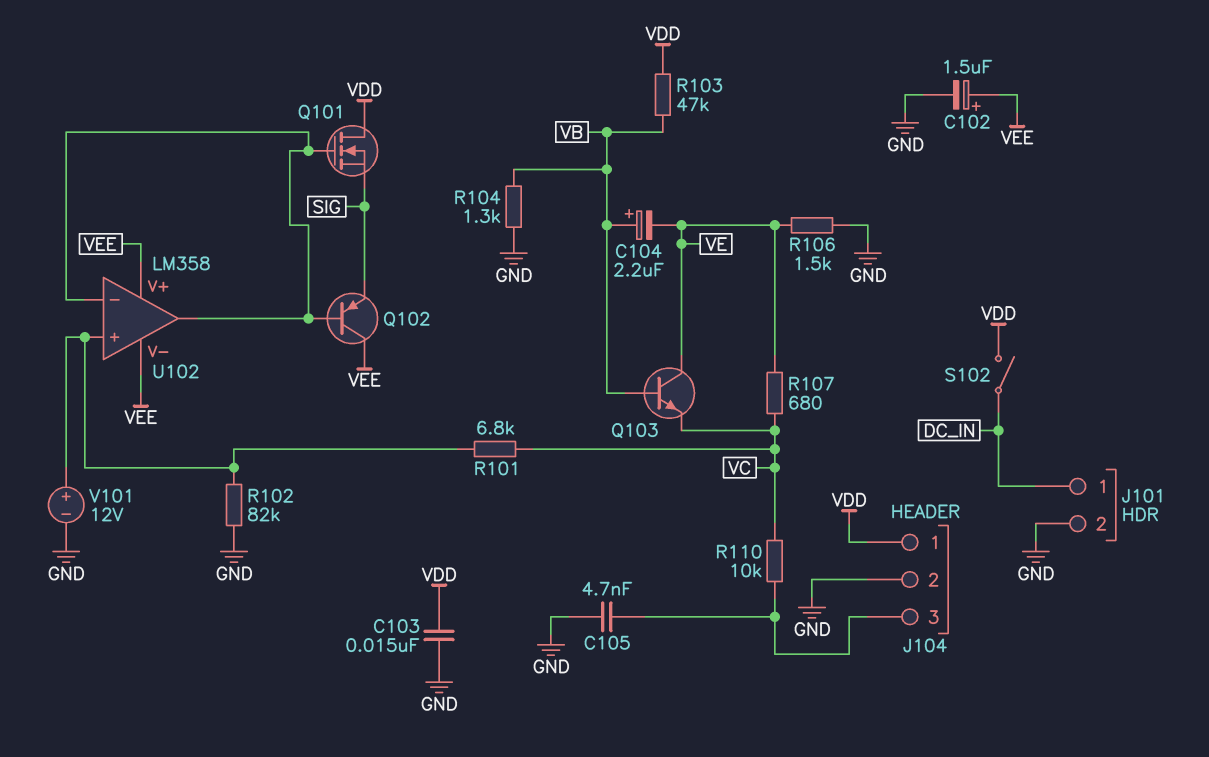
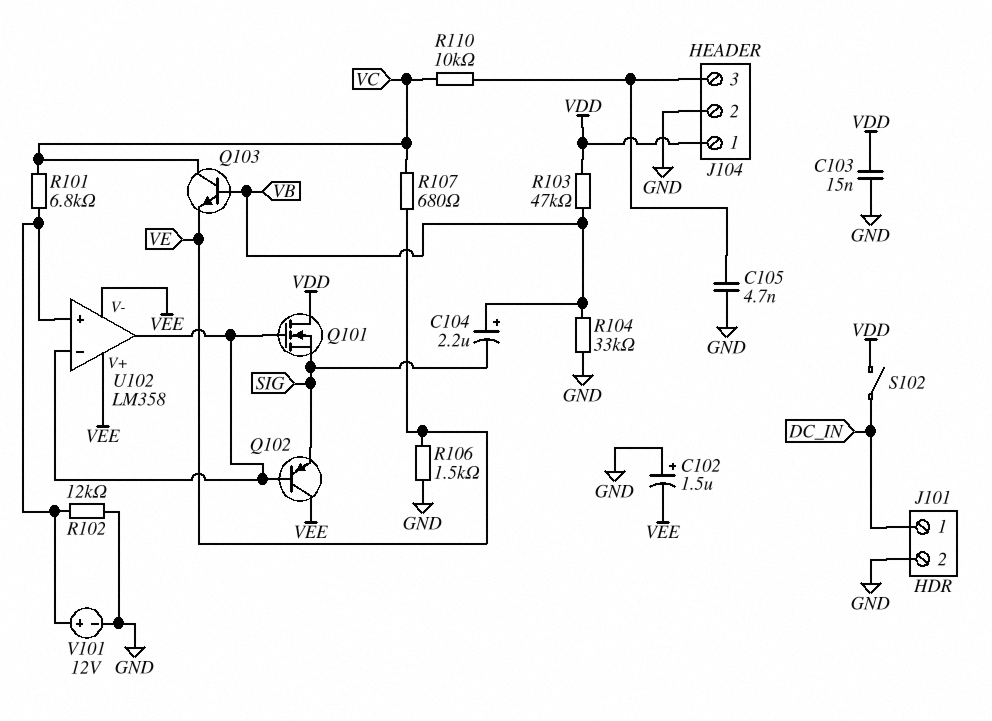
C102: 1.5uF (plus VEE, minus GND) -> 1.5uF (plus GND, minus VEE)
C104: 2.2uF (plus VB, minus VE) -> 2.2uF (plus VB, minus SIG)
Q103: NPN (B VB, C VE, E VC) -> NPN (B VB, C VC, E VE)
R102: 82k (GND, U102/in+) -> 12k (GND, U102/in+)
R104: 1.3k (GND, VB) -> 33k (GND, VB)

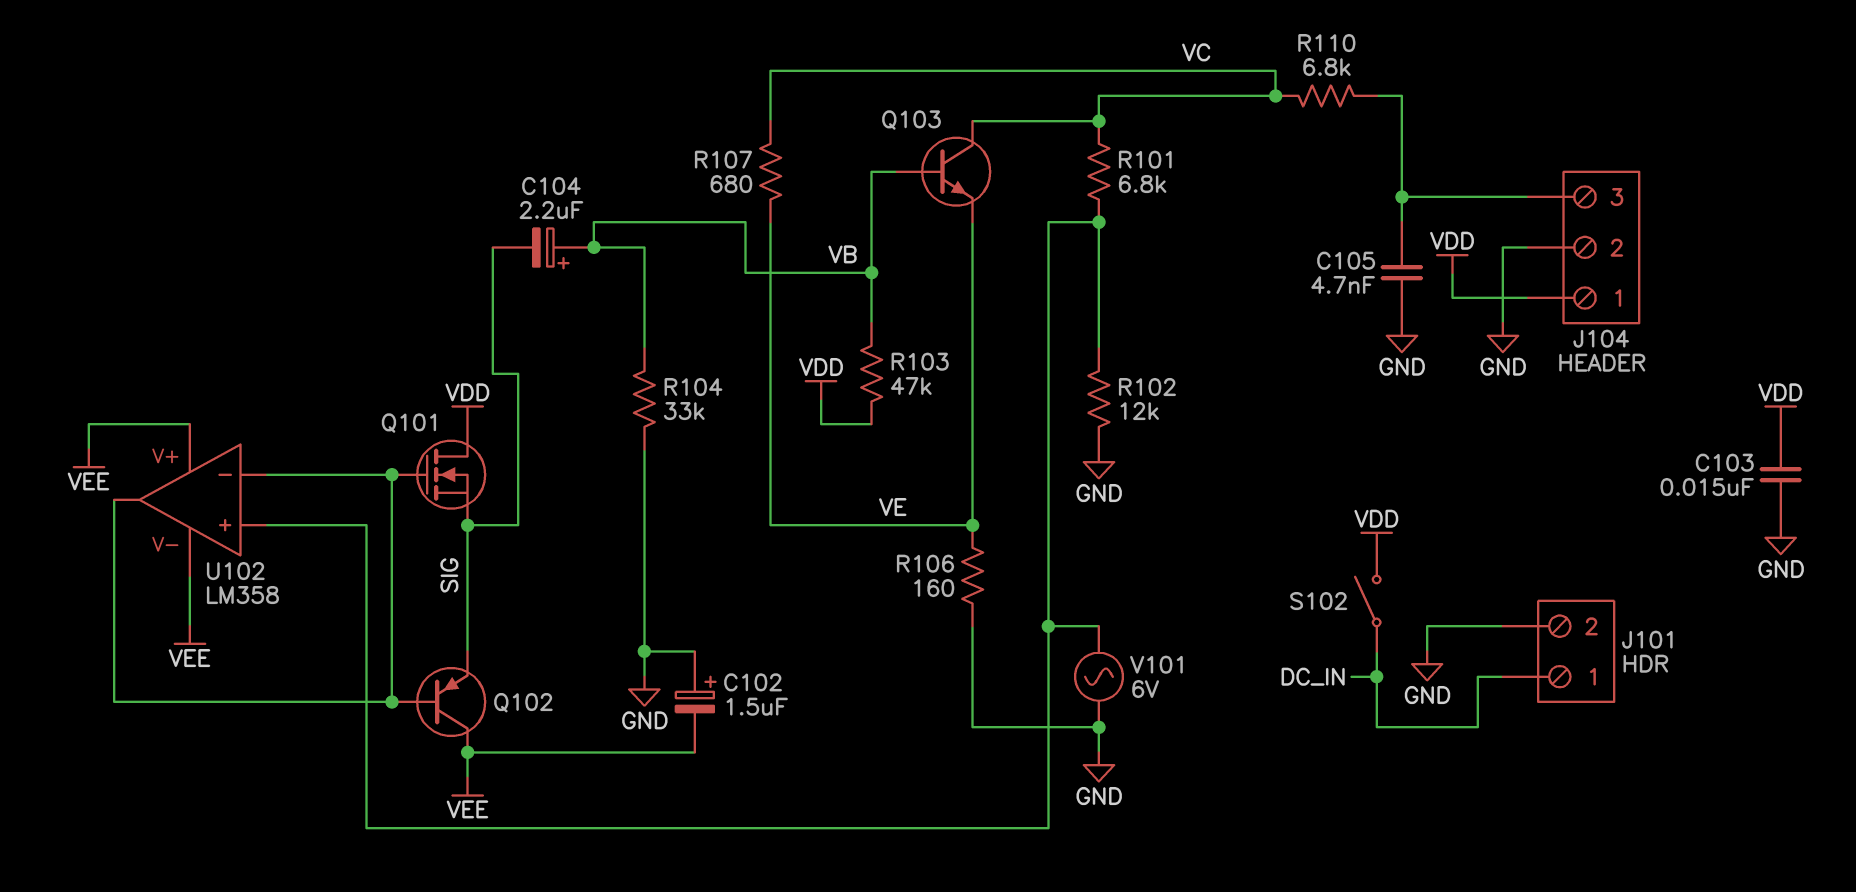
R106: 1.5k (GND, VE) -> 160 (GND, VE)
R110: 10k (J104/3, VC) -> 6.8k (J104/3, VC)
V101: 12V (plus U102/in+, minus GND) -> AC 6V (GND, U102/in+)

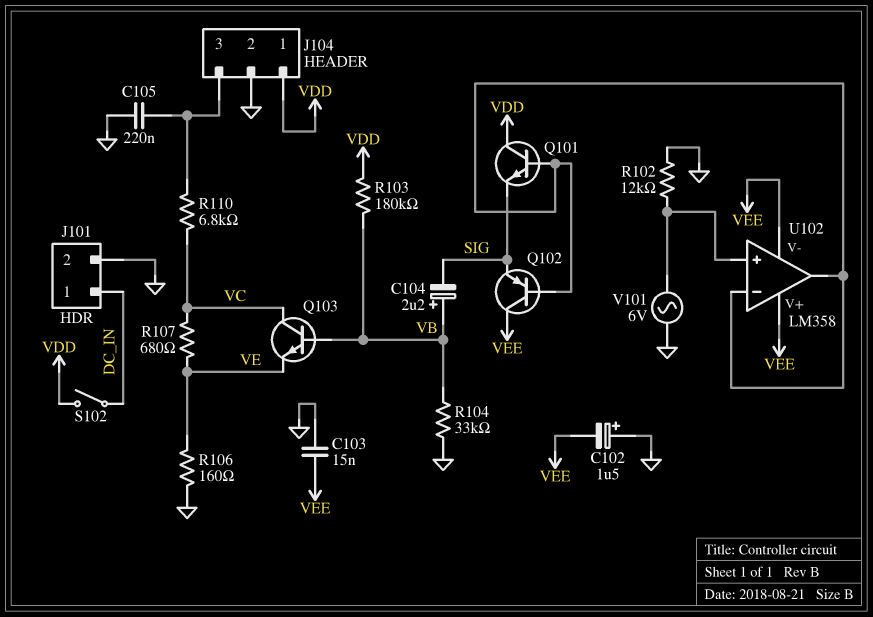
C103: 15nF (GND, VDD) -> 15nF (GND, VEE)
C105: 4.7nF (GND, J104/3) -> 220nF (GND, J104/3)
Q101: NMOS (G U102/in-, D VDD, S SIG) -> NPN (B U102/in-, C VDD, E SIG)
R101: 6.8k (U102/in+, VC) -> none
R103: 47k (VB, VDD) -> 180k (VB, VDD)

